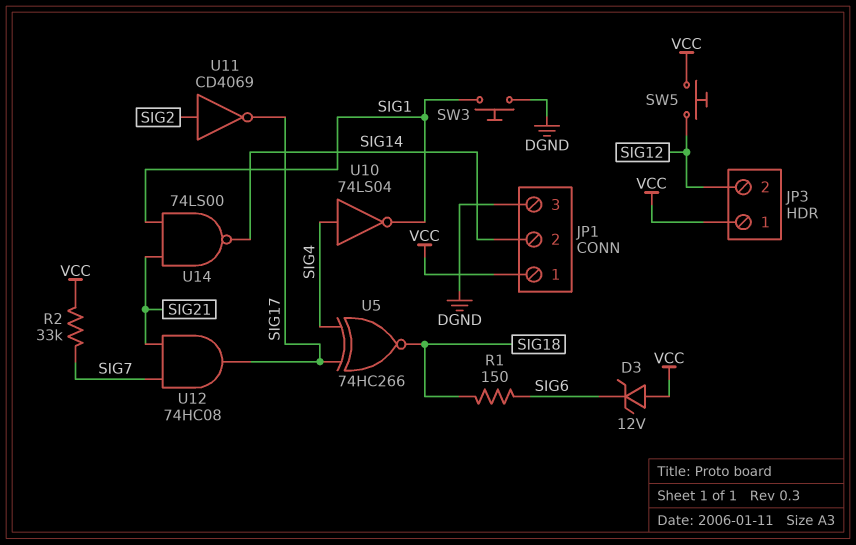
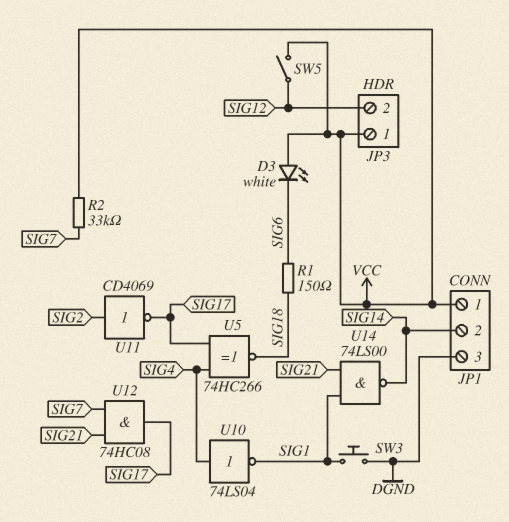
D3: zener 12V (A VCC, K SIG6) -> LED white (A VCC, K SIG6)
SW5: button (SIG12, VCC) -> switch (SIG12, VCC)

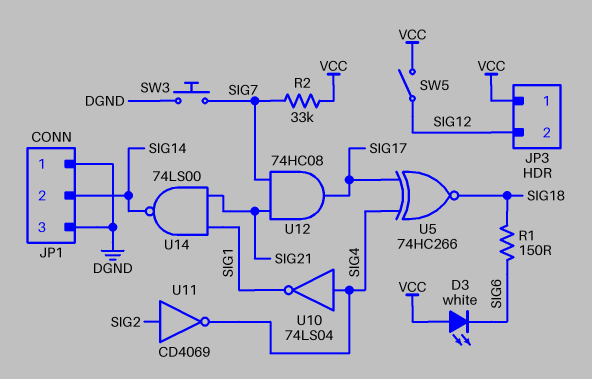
JP1 pin 1: VCC -> DGND
SW3: button (DGND, SIG1) -> button (DGND, SIG7)
U11: NOT CD4069 (in SIG2, out SIG17) -> NOT CD4069 (in SIG2, out SIG4)

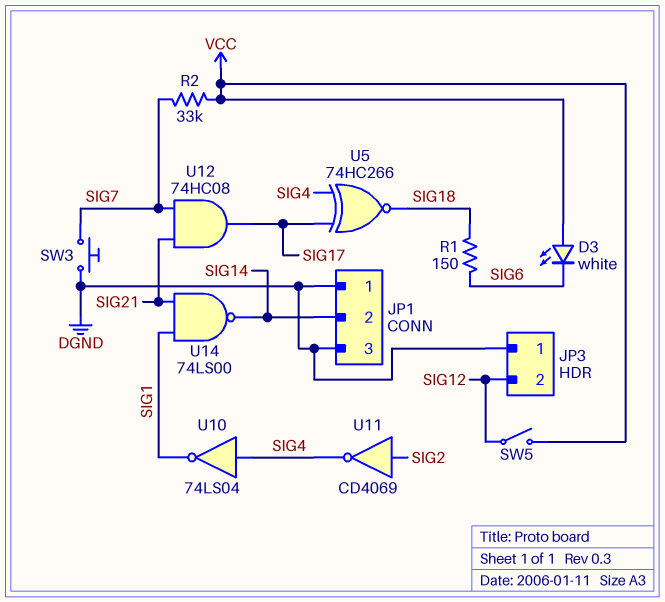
JP3 pin 1: VCC -> DGND

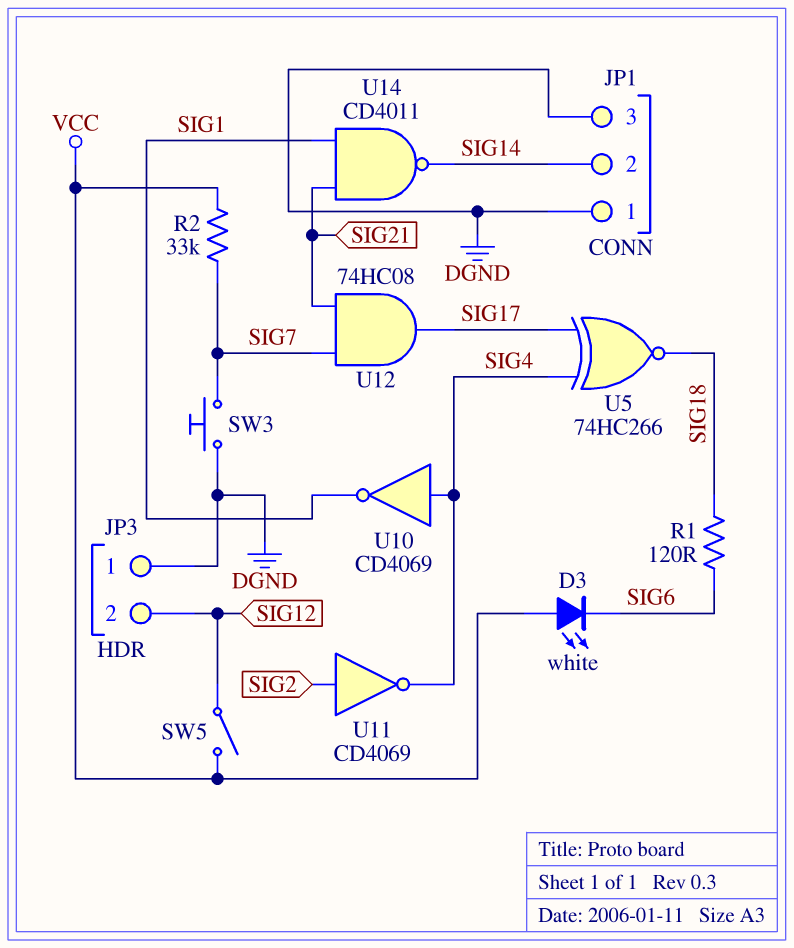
R1: 150 (SIG6, SIG18) -> 120 (SIG6, SIG18)
U10: NOT 74LS04 (in SIG4, out SIG1) -> NOT CD4069 (in SIG4, out SIG1)
U14: NAND 74LS00 (in SIG1, in SIG21, out SIG14) -> NAND CD4011 (in SIG1, in SIG21, out SIG14)

